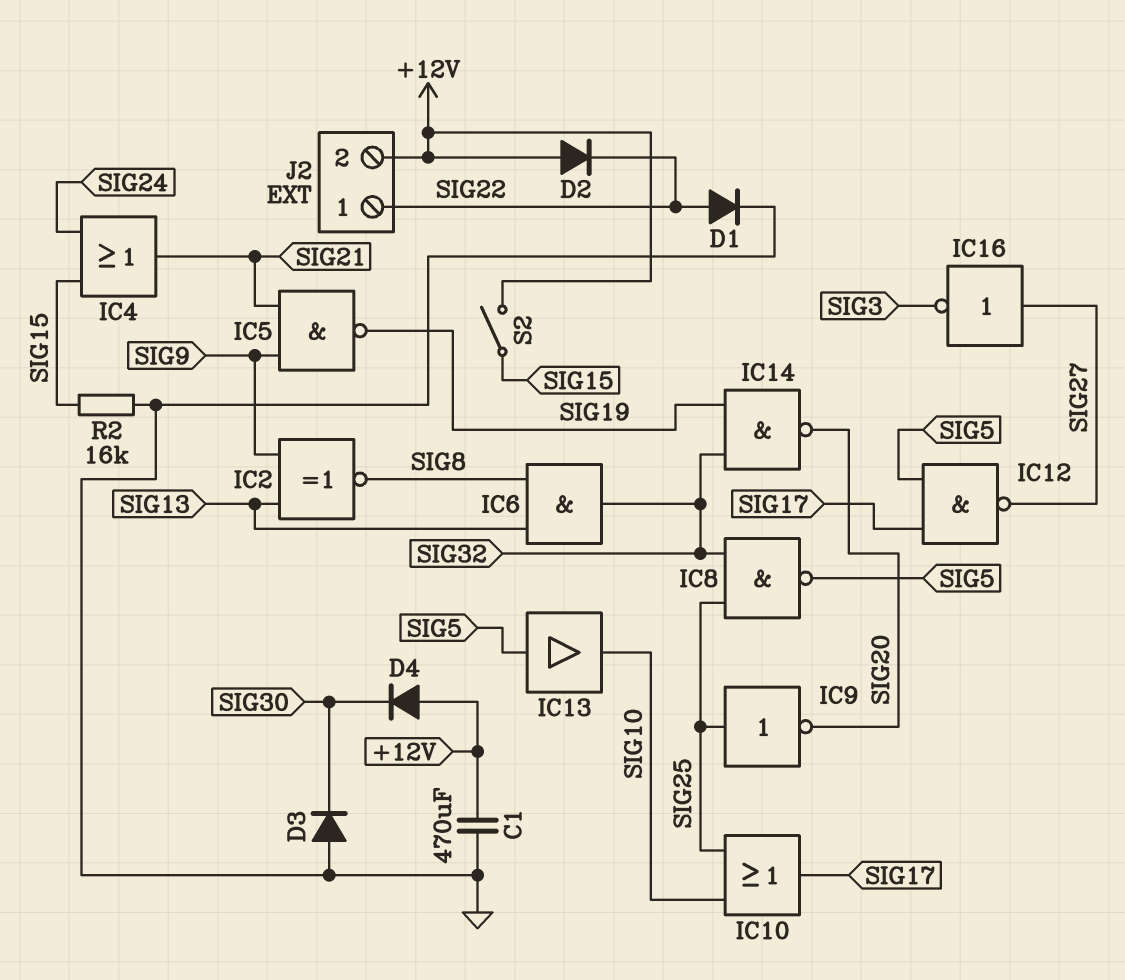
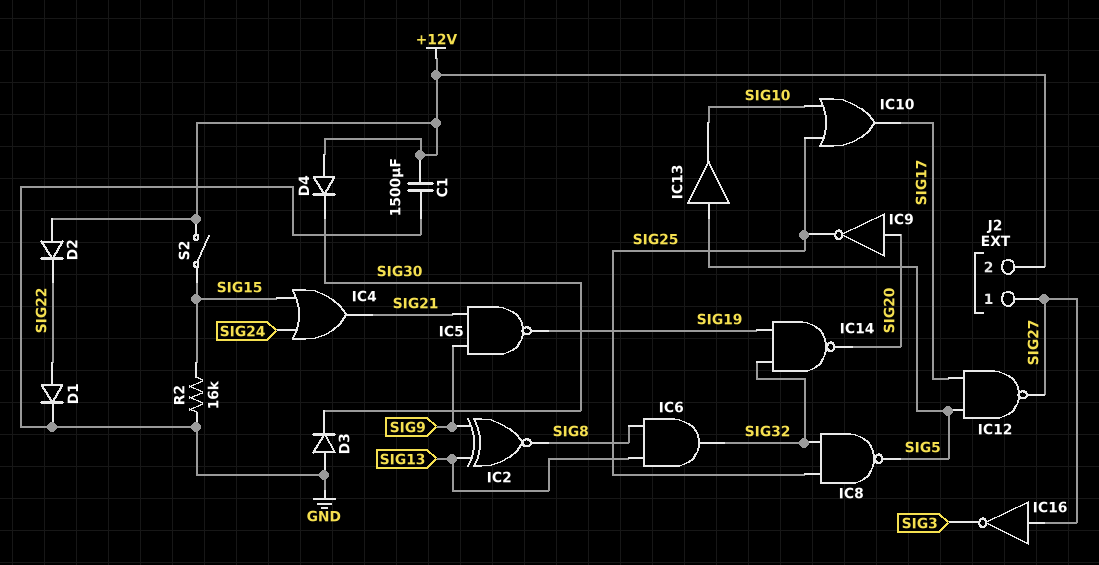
C1: 470uF (+12V, GND) -> 1500uF (+12V, GND)
IC9: NOT (in SIG25, out SIG20) -> NOT (in SIG20, out SIG25)
J2 pin 1: SIG22 -> SIG27

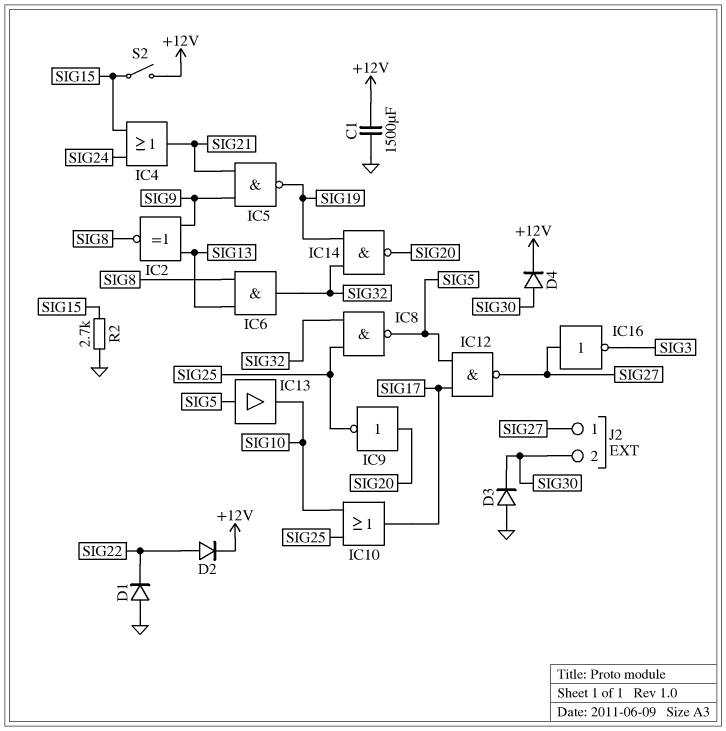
D1: diode (A SIG22, K GND) -> diode (A GND, K SIG22)
D2: diode (A +12V, K SIG22) -> diode (A SIG22, K +12V)
D4: diode (A +12V, K SIG30) -> diode (A SIG30, K +12V)
J2 pin 2: +12V -> SIG30
R2: 16k (GND, SIG15) -> 2.7k (GND, SIG15)

